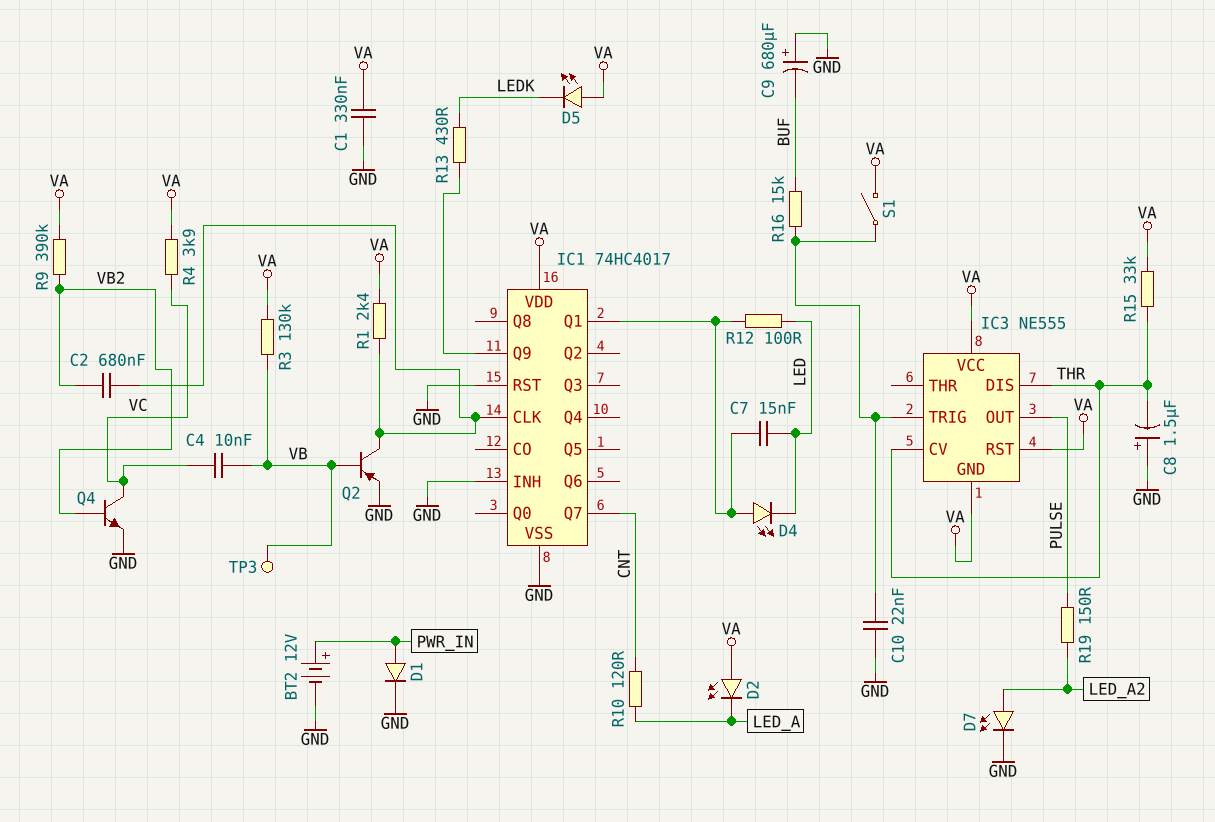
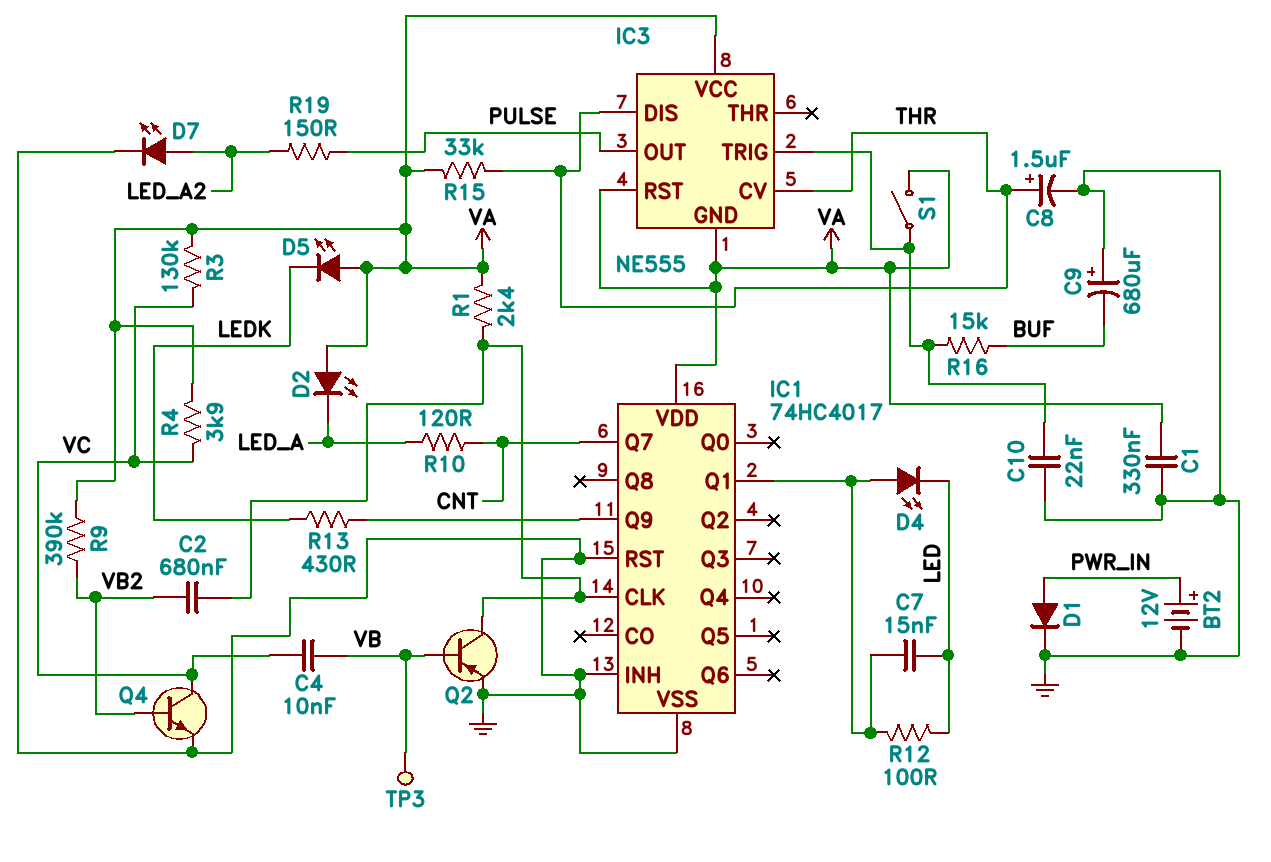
C8: 1.5uF (plus GND, minus THR) -> 1.5uF (plus THR, minus GND)
R3: 130k (VA, VB) -> 130k (VA, VC)

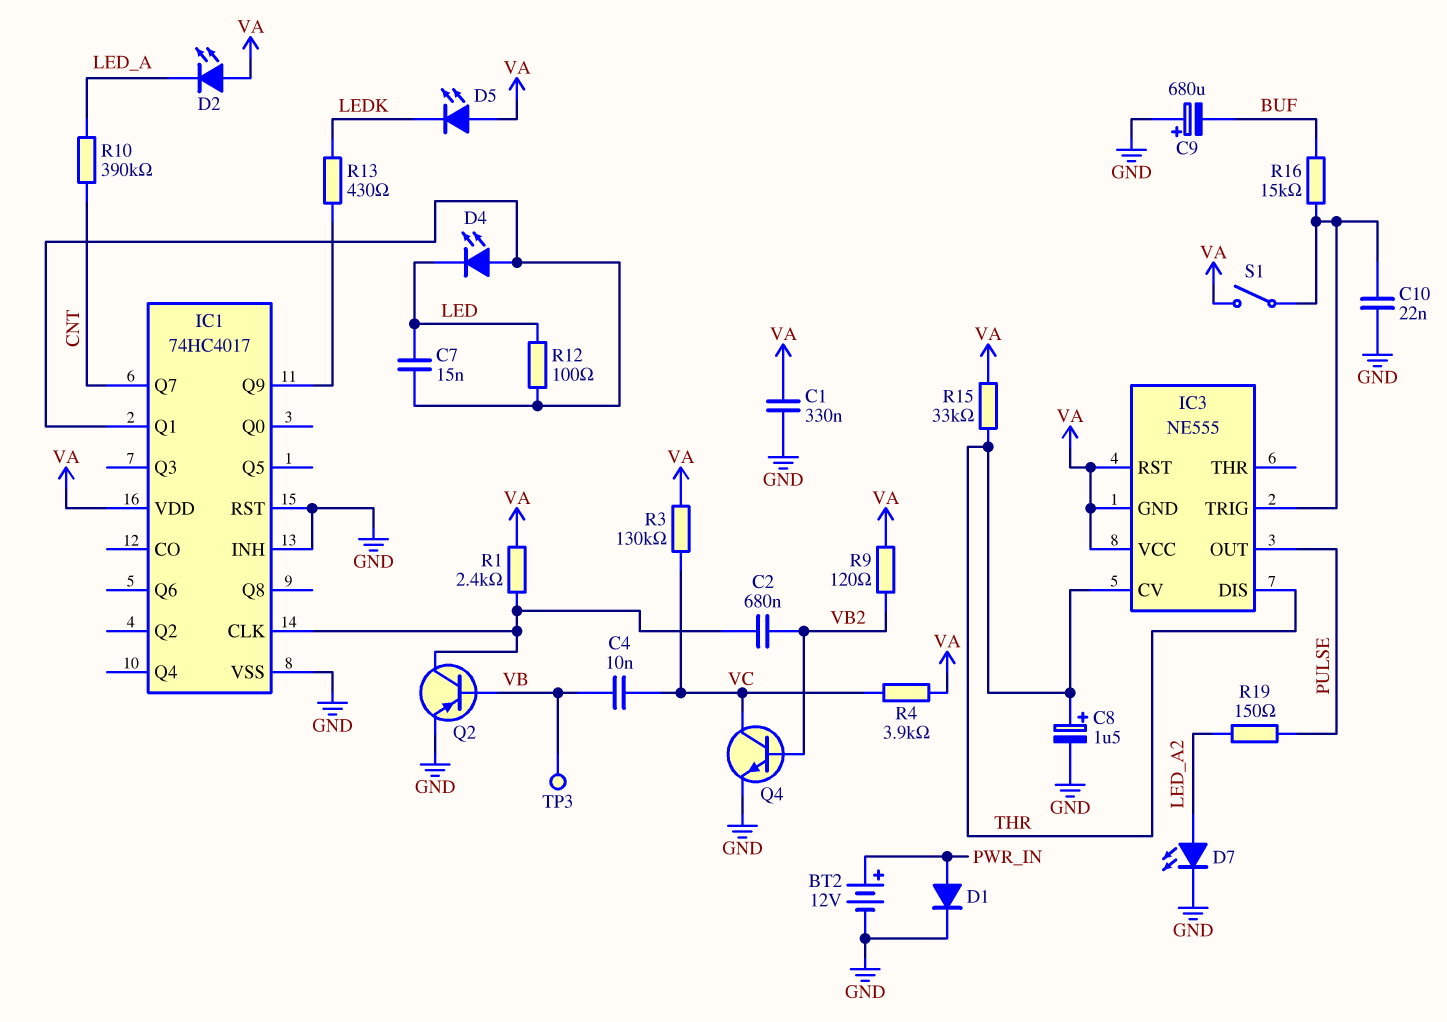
R9: 390k (VA, VB2) -> 120 (VA, VB2)
R10: 120 (CNT, LED_A) -> 390k (CNT, LED_A)

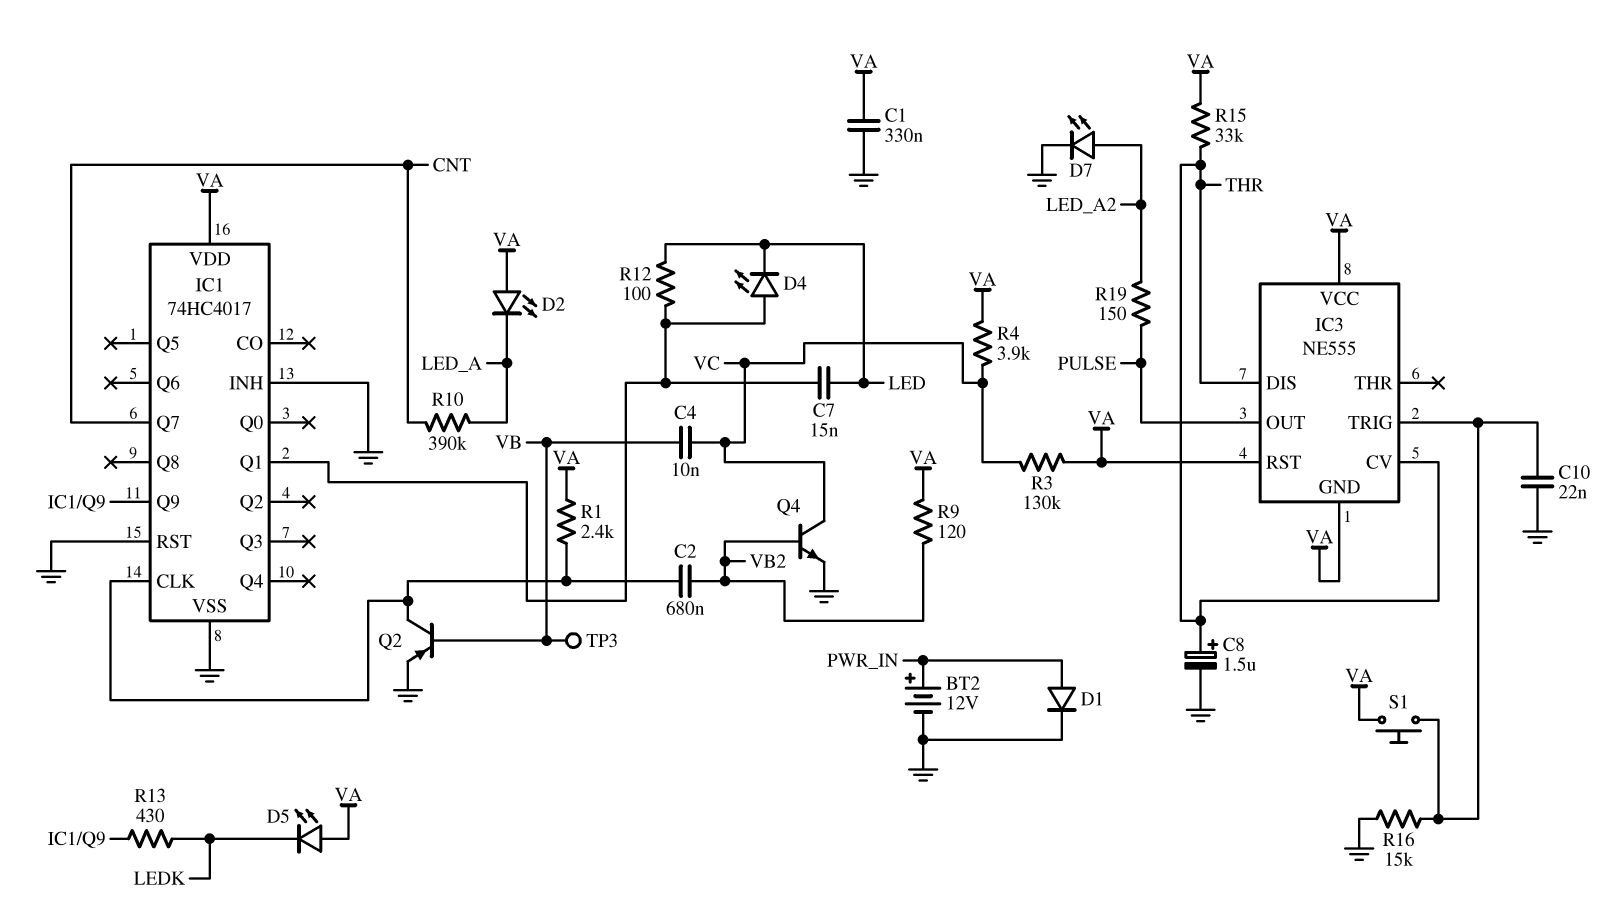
C9: 680uF (plus GND, minus BUF) -> none
R16: 15k (BUF, IC3/TRIG) -> 15k (GND, IC3/TRIG)
S1: switch (IC3/TRIG, VA) -> button (IC3/TRIG, VA)

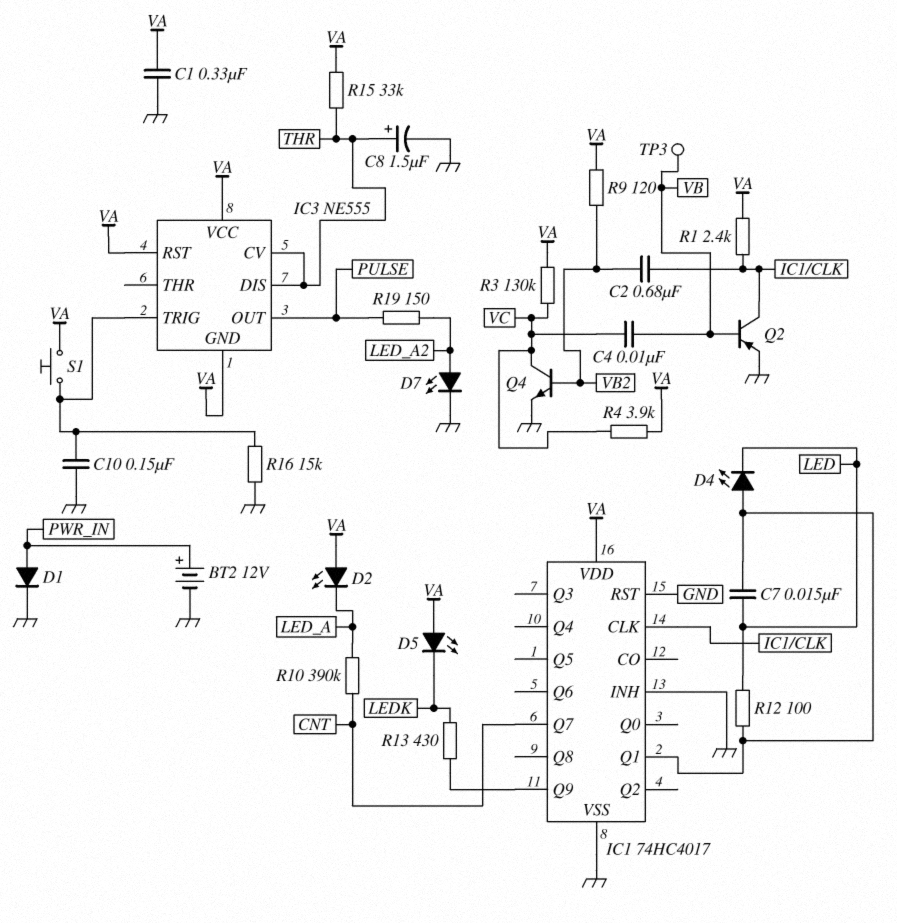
C10: 22nF (GND, IC3/TRIG) -> 150nF (GND, IC3/TRIG)

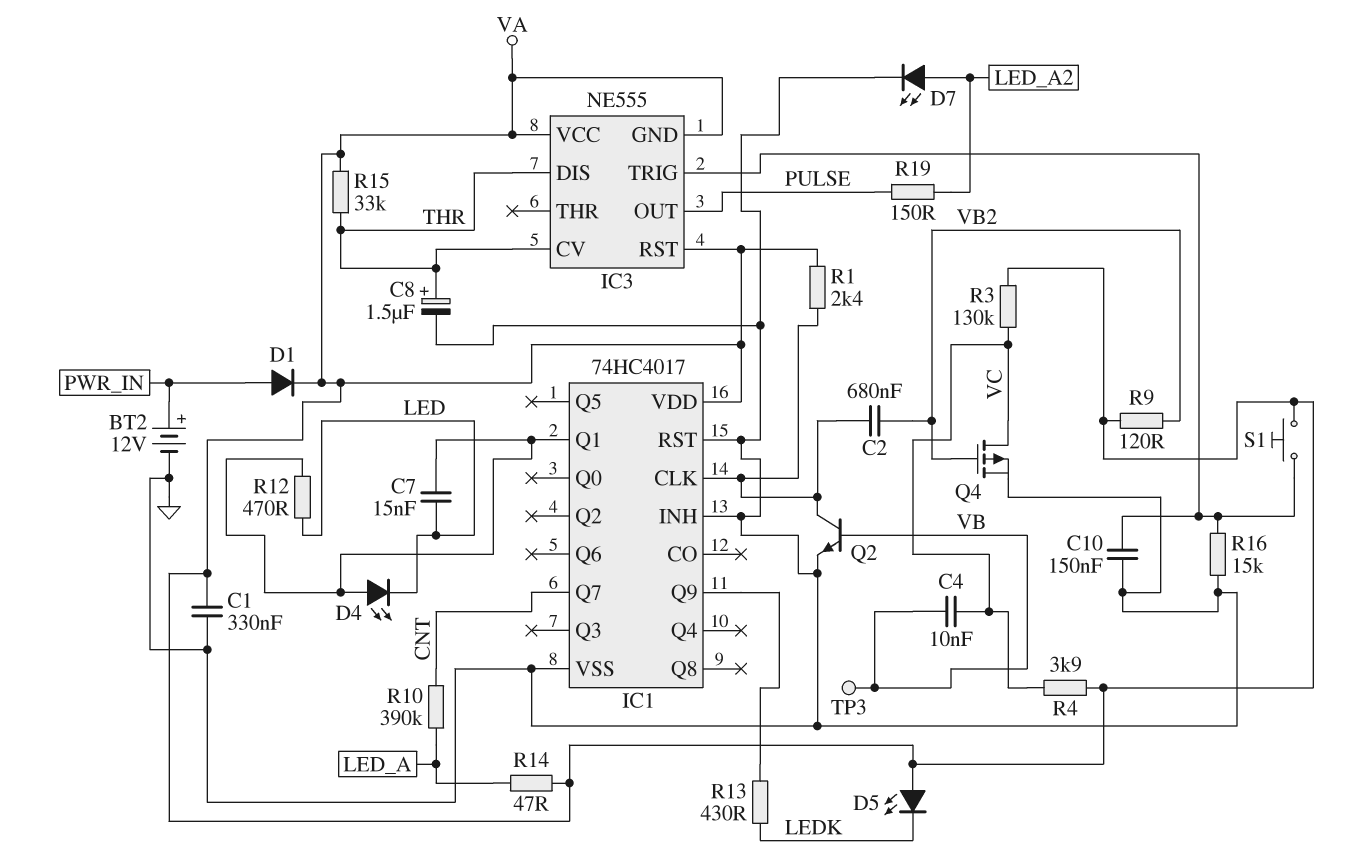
D1: diode (A PWR_IN, K GND) -> diode (A PWR_IN, K VA)
D2: LED (A VA, K LED_A) -> none
Q2: PNP (B VB, C IC1/CLK, E GND) -> NPN (B VB, C IC1/CLK, E GND)
Q4: NPN (B VB2, C VC, E GND) -> PMOS (G VB2, D VC, S GND)
R12: 100 (IC1/Q1, LED) -> 470 (IC1/Q1, LED)
R14: none -> 47 (LED_A, VA)

